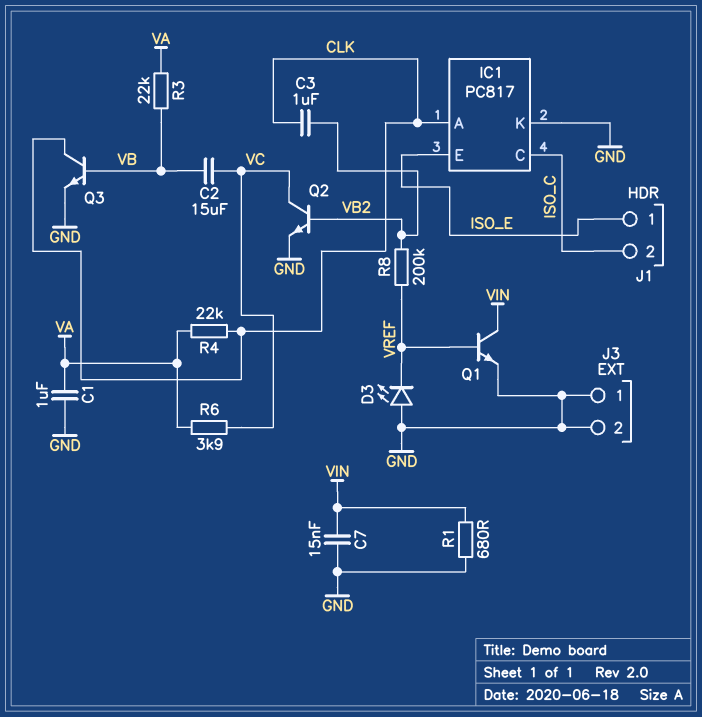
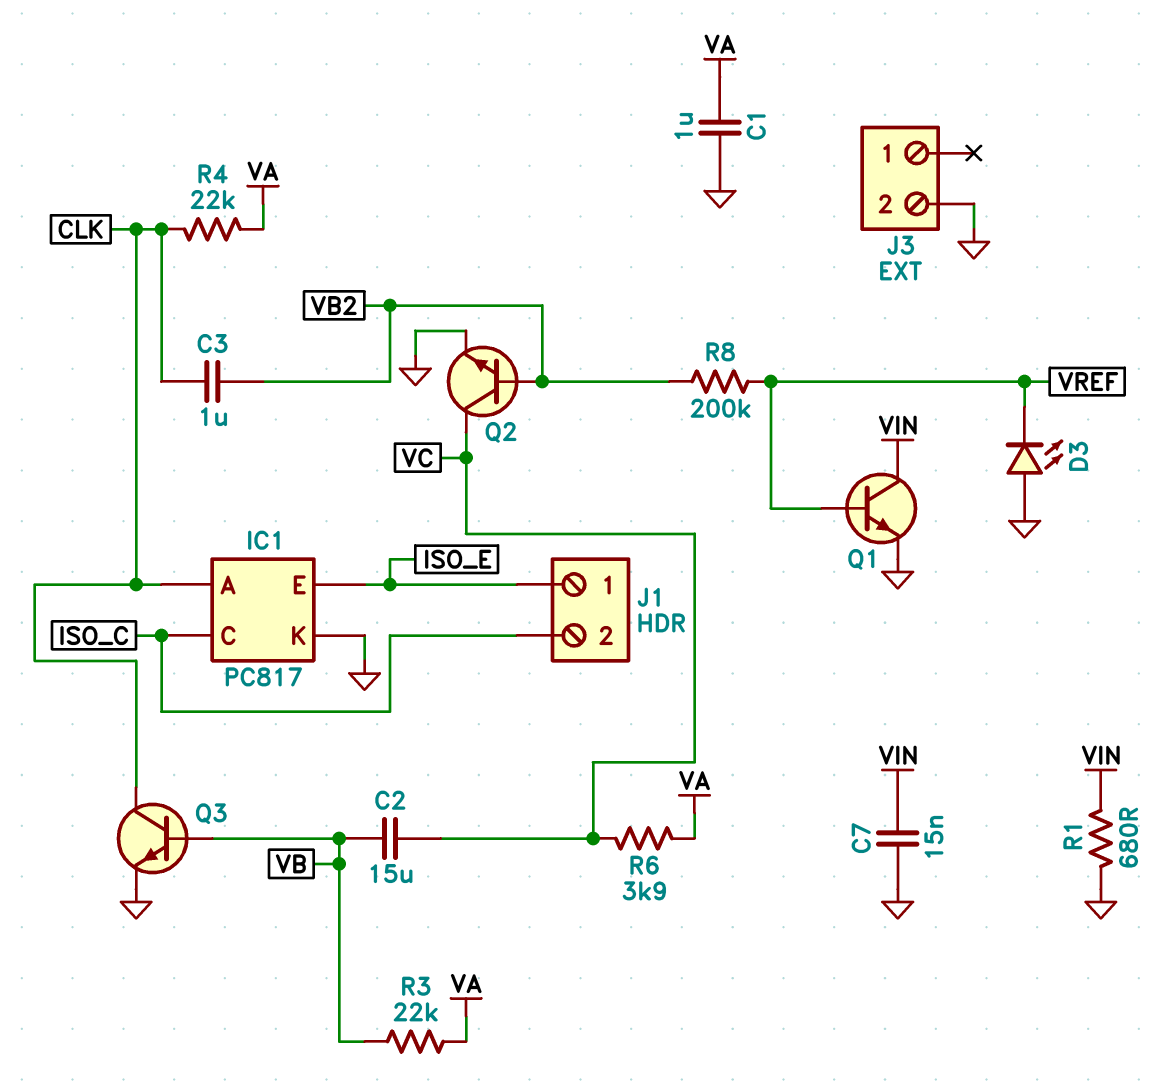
J3 pin 1: GND -> none

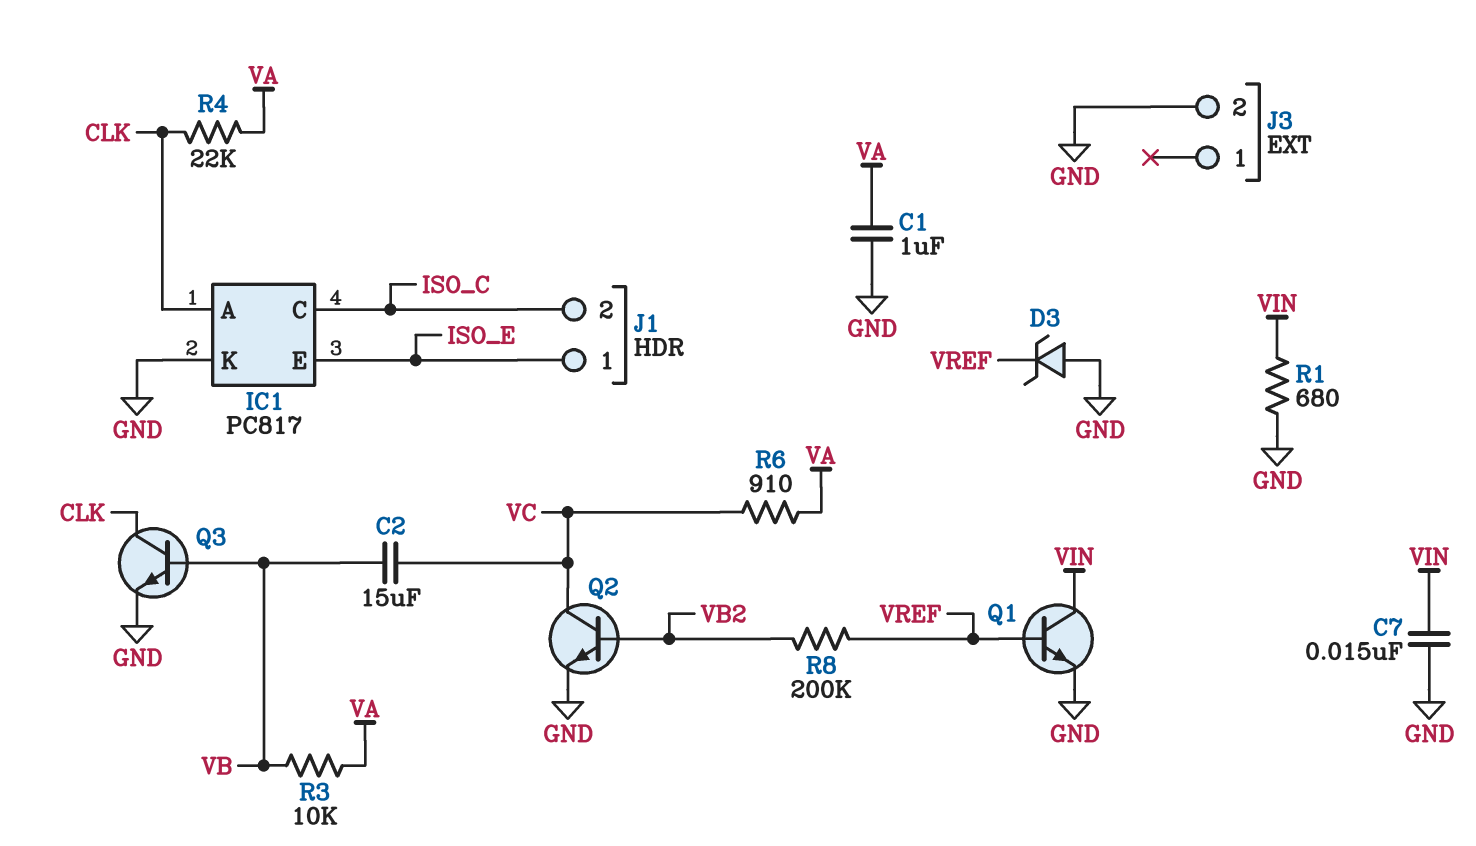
C3: 1uF (CLK, VB2) -> none
D3: LED (A GND, K VREF) -> zener (A GND, K VREF)
R3: 22k (VA, VB) -> 10k (VA, VB)
R6: 3.9k (VA, VC) -> 910 (VA, VC)

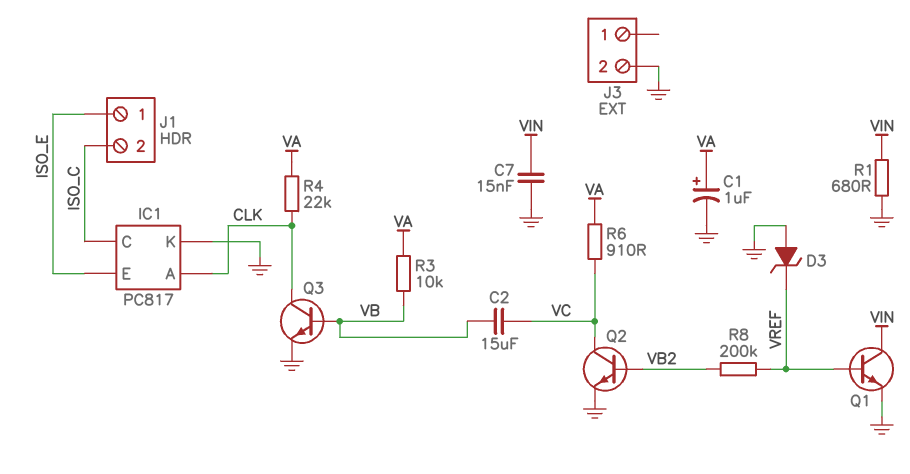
C1: 1uF (GND, VA) -> 1uF (plus VA, minus GND)

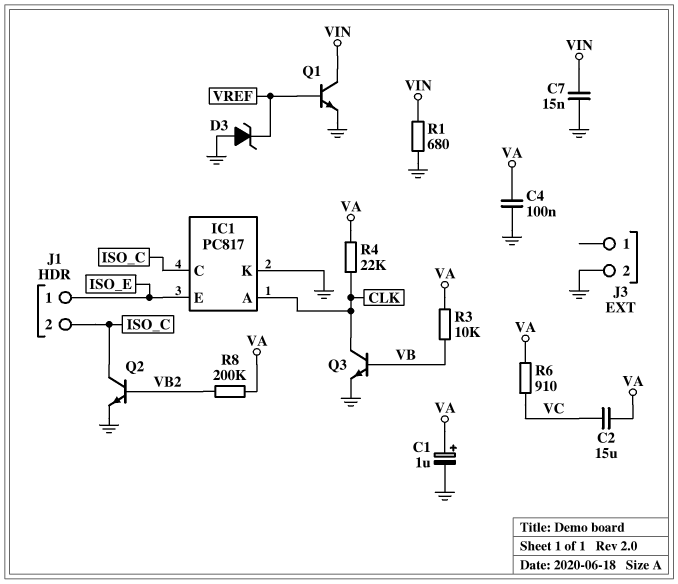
C2: 15uF (VB, VC) -> 15uF (VA, VC)
C4: none -> 100nF (GND, VA)
Q2: NPN (B VB2, C VC, E GND) -> NPN (B VB2, C ISO_C, E GND)
R8: 200k (VB2, VREF) -> 200k (VA, VB2)

